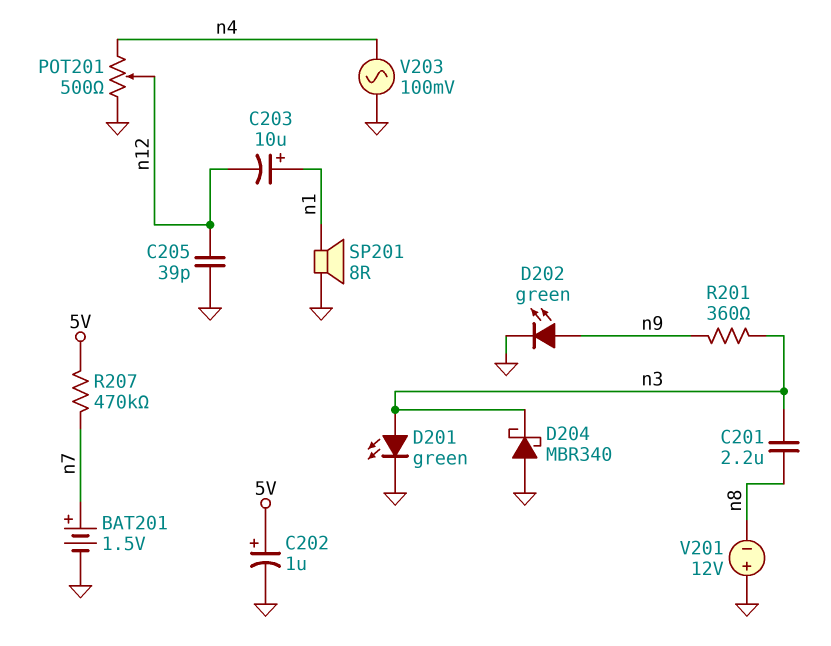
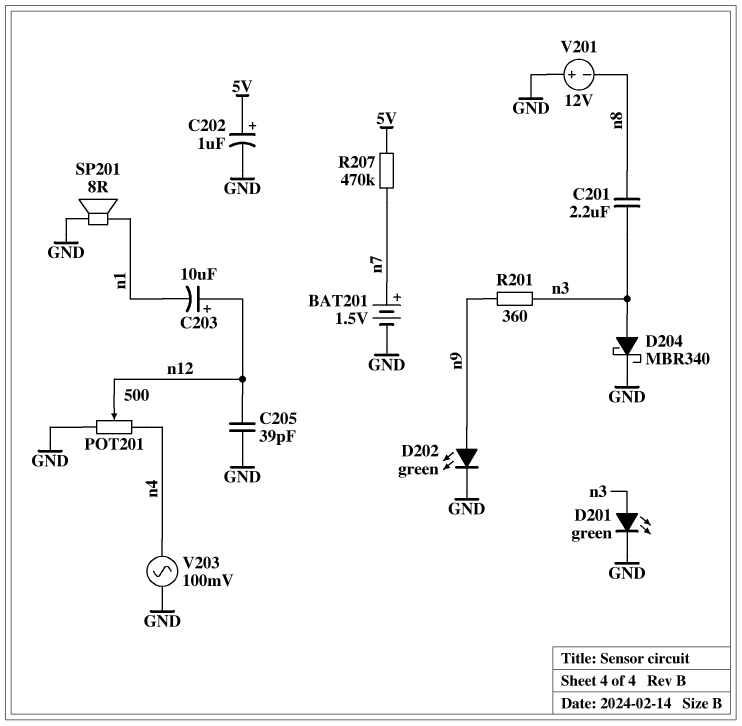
C203: 10uF (plus n1, minus n12) -> 10uF (plus n12, minus n1)
D204: schottky MBR340 (A GND, K n3) -> schottky MBR340 (A n3, K GND)

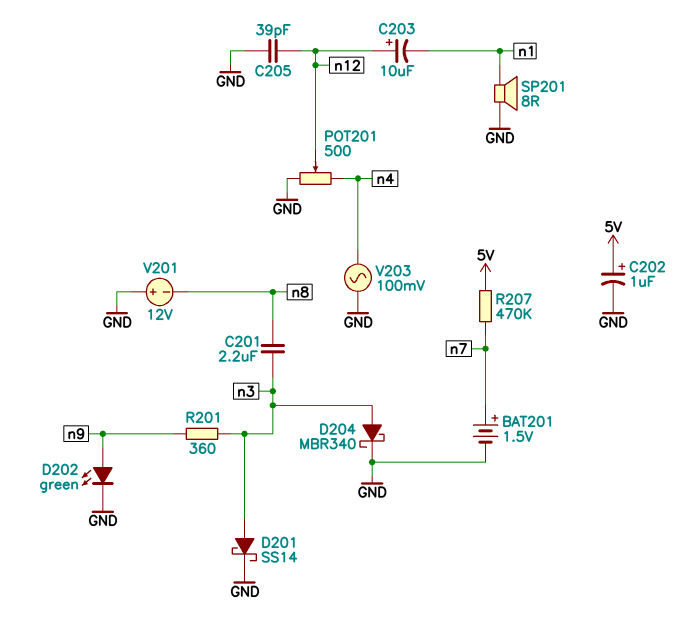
D201: LED green (A n3, K GND) -> schottky SS14 (A n3, K GND)

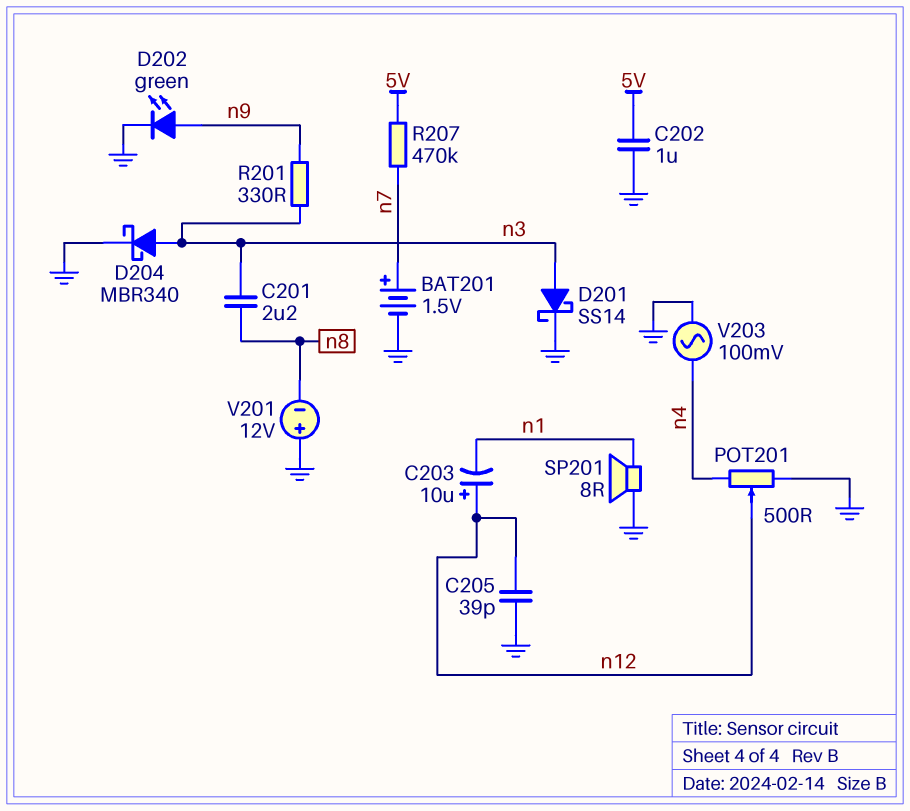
C202: 1uF (plus 5V, minus GND) -> 1uF (5V, GND)
R201: 360 (n3, n9) -> 330 (n3, n9)

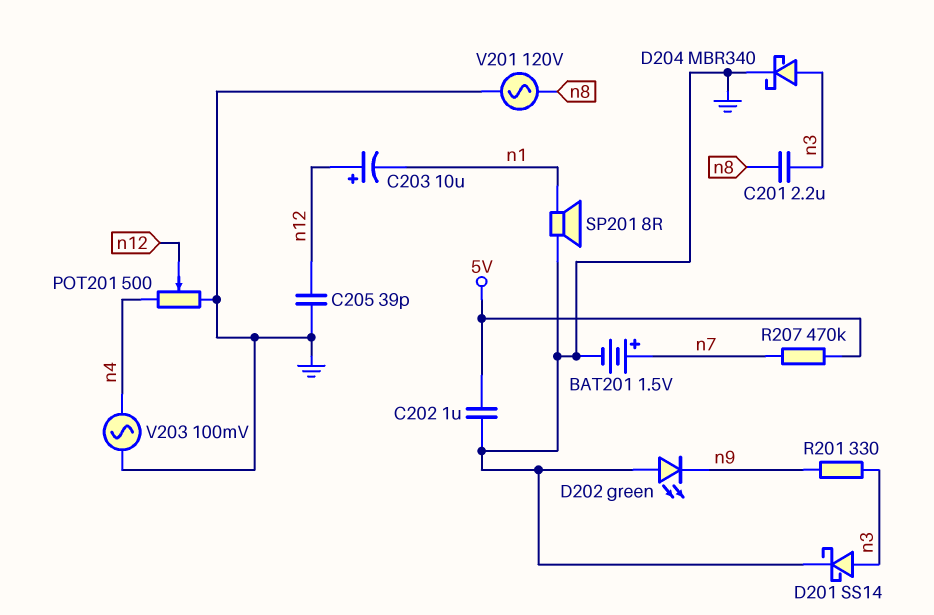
D202: LED green (A n9, K GND) -> LED green (A GND, K n9)
V201: 12V (plus GND, minus n8) -> AC 120V (GND, n8)

